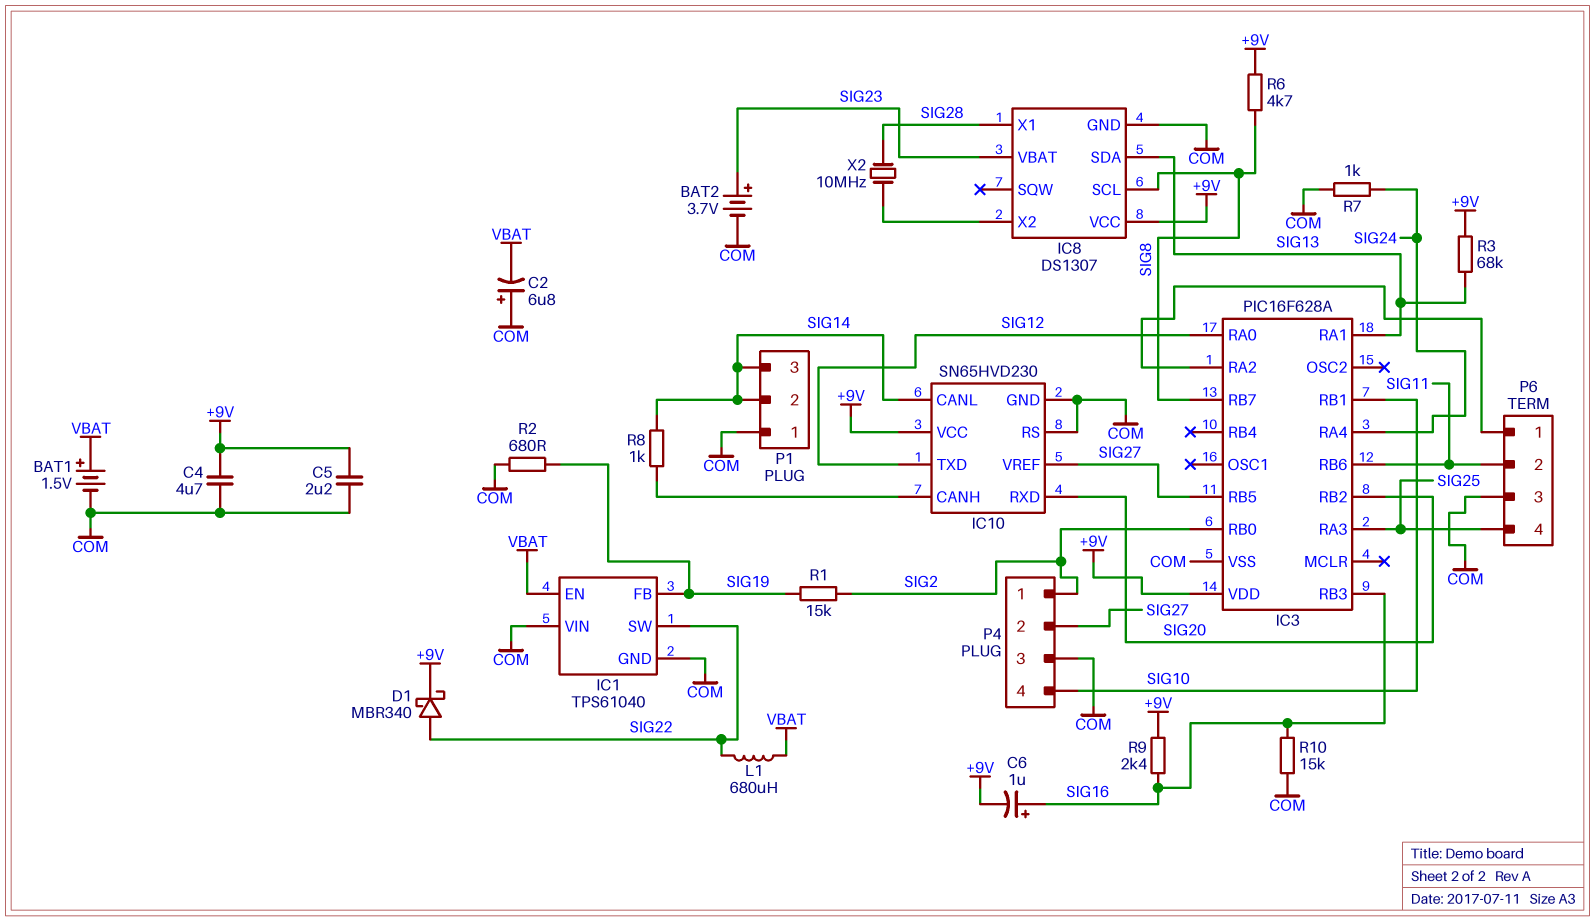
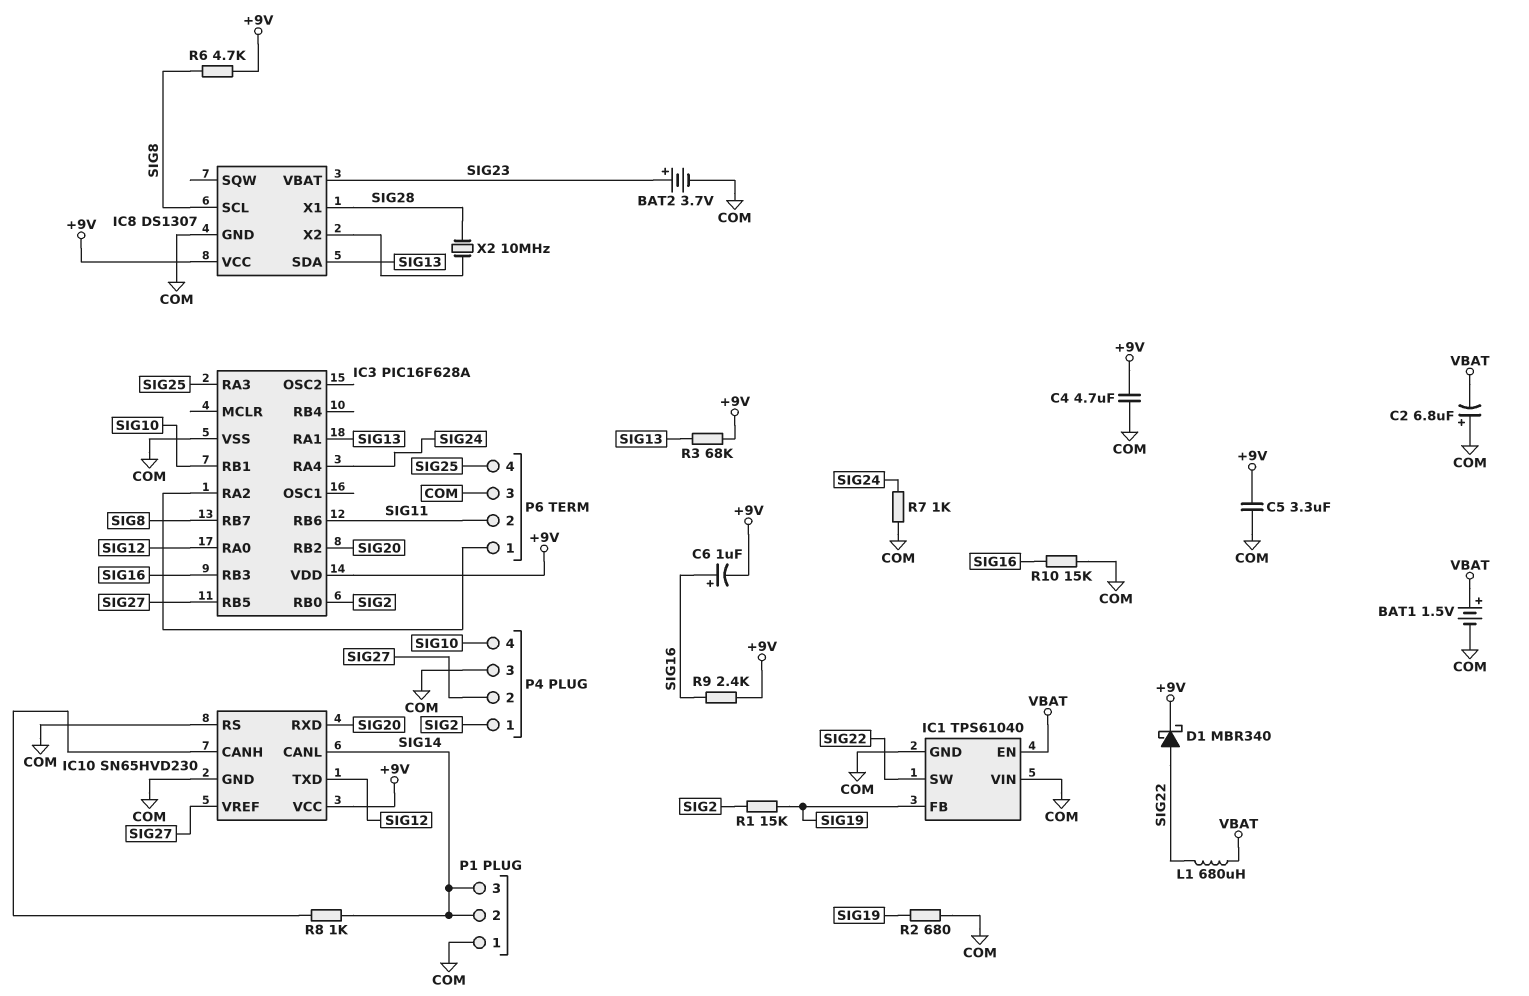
C5: 2.2uF (+9V, COM) -> 3.3uF (+9V, COM)

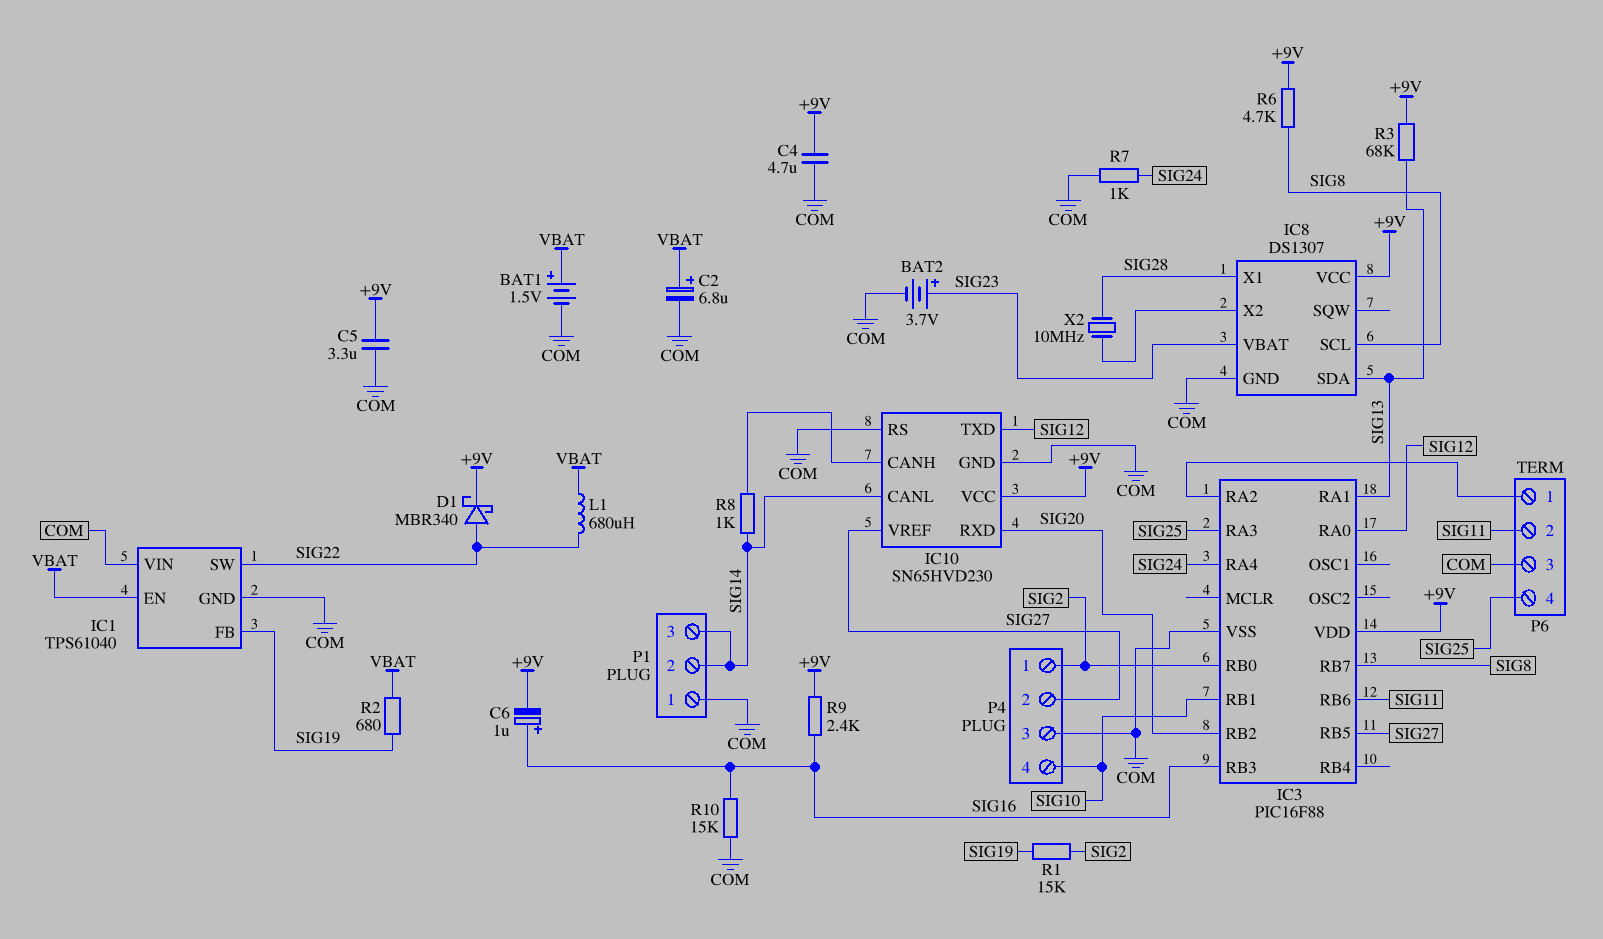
C2: 6.8uF (plus COM, minus VBAT) -> 6.8uF (plus VBAT, minus COM)
IC3: PIC16F628A -> PIC16F88
R2: 680 (COM, SIG19) -> 680 (SIG19, VBAT)

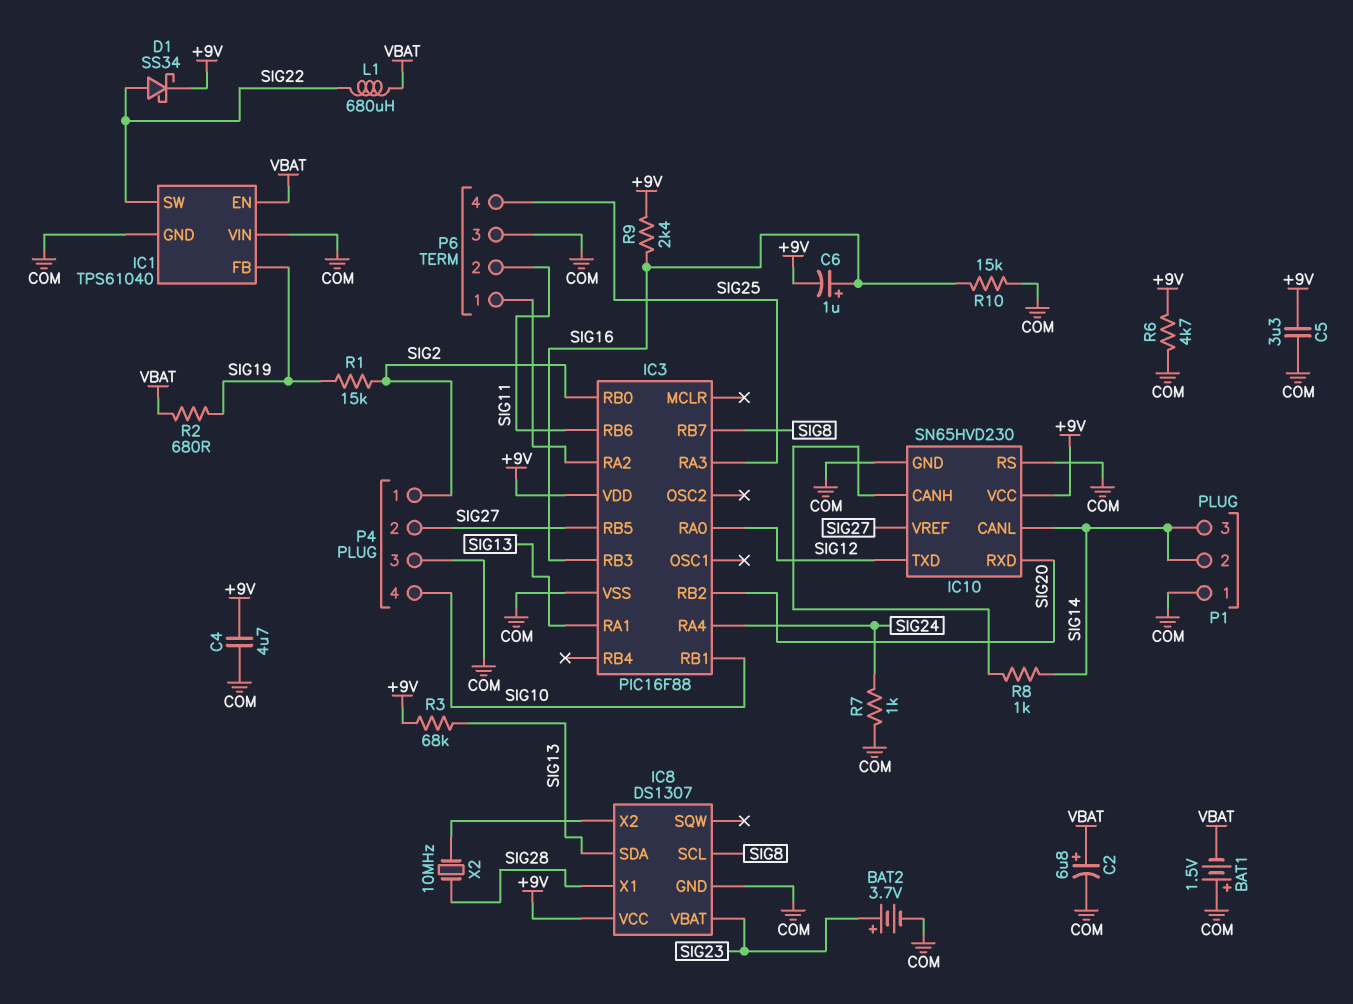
BAT1: 1.5V (plus VBAT, minus COM) -> 1.5V (plus COM, minus VBAT)
D1: schottky MBR340 (A SIG22, K +9V) -> schottky SS34 (A SIG22, K +9V)
R6: 4.7k (+9V, SIG8) -> 4.7k (+9V, COM)

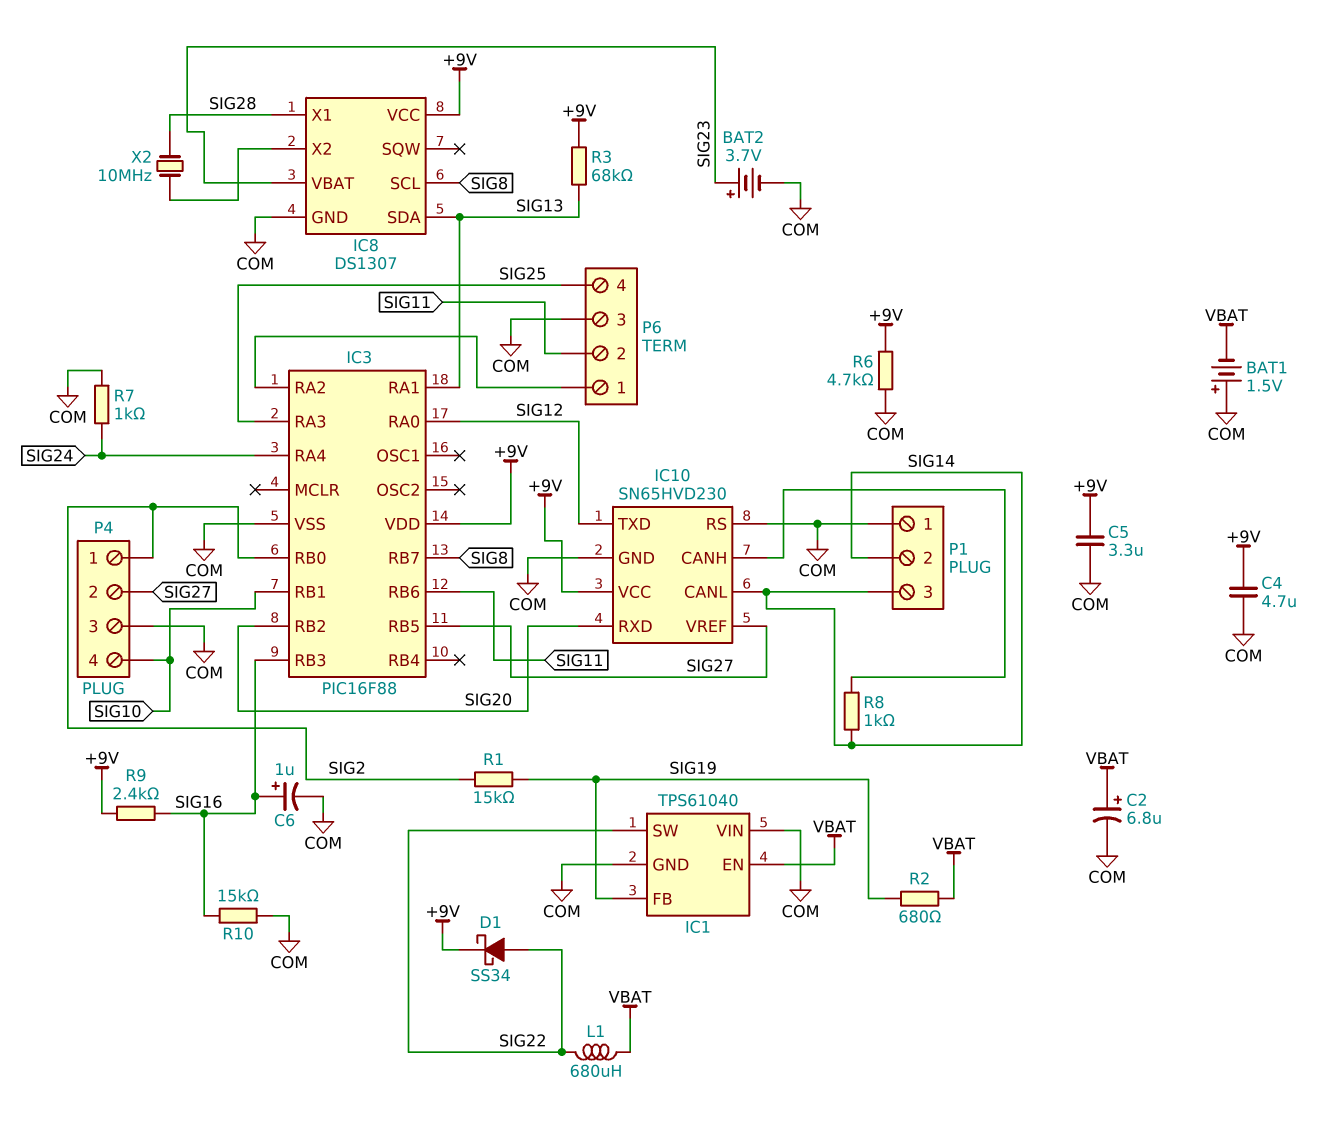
C6: 1uF (plus SIG16, minus +9V) -> 1uF (plus SIG16, minus COM)

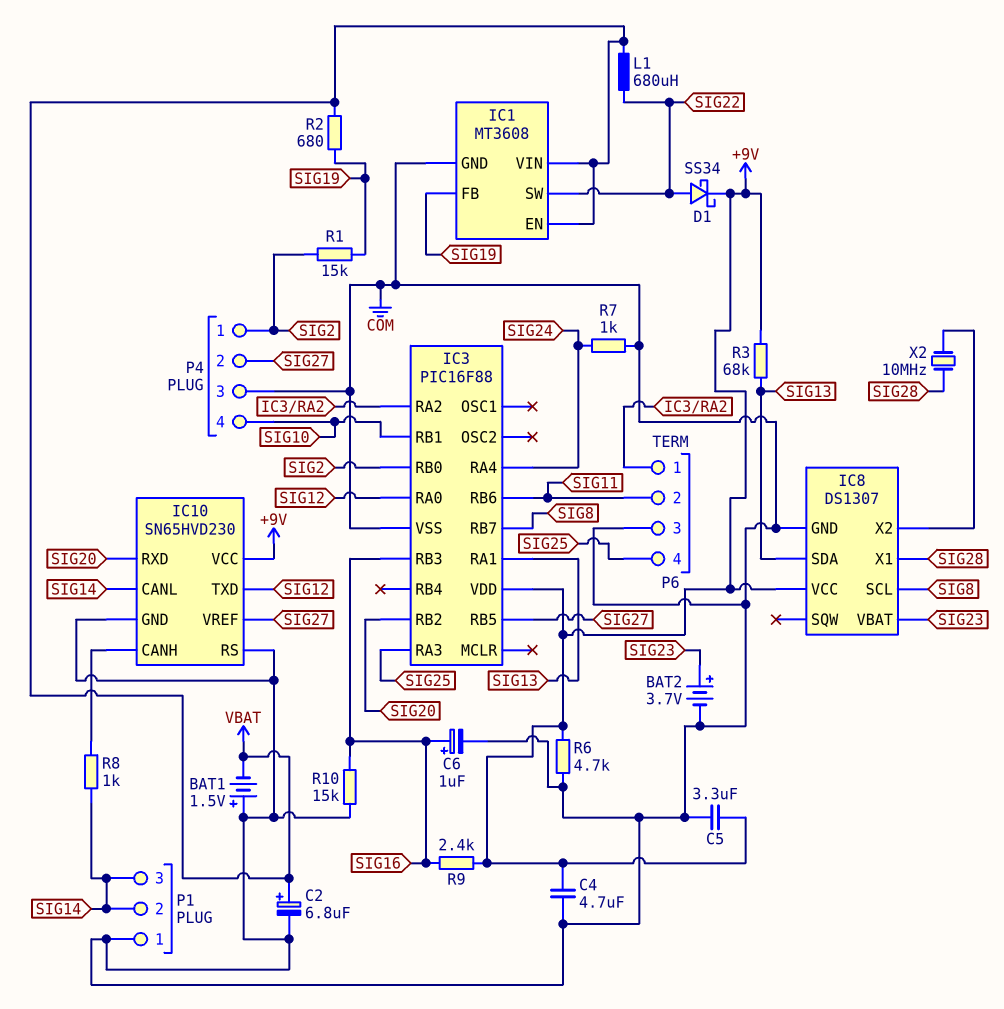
IC1: TPS61040 -> MT3608
IC1 pin VIN: COM -> VBAT

